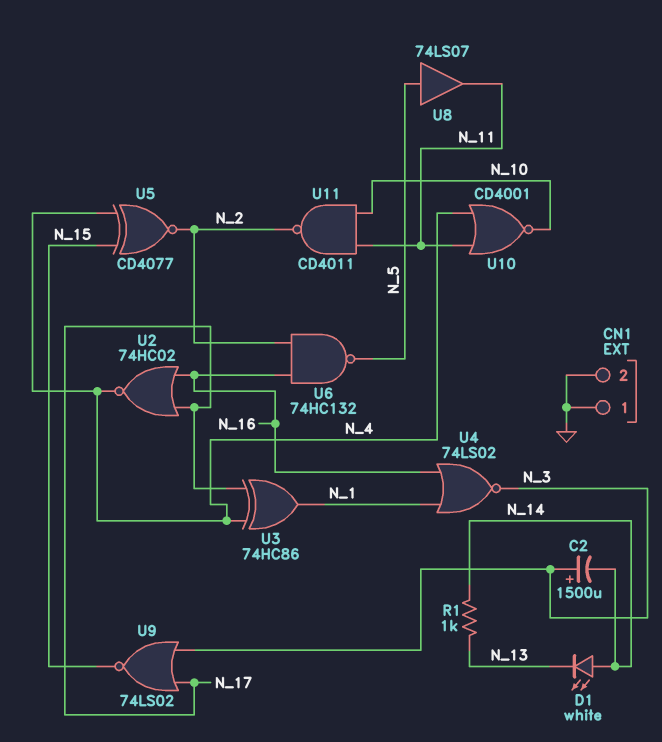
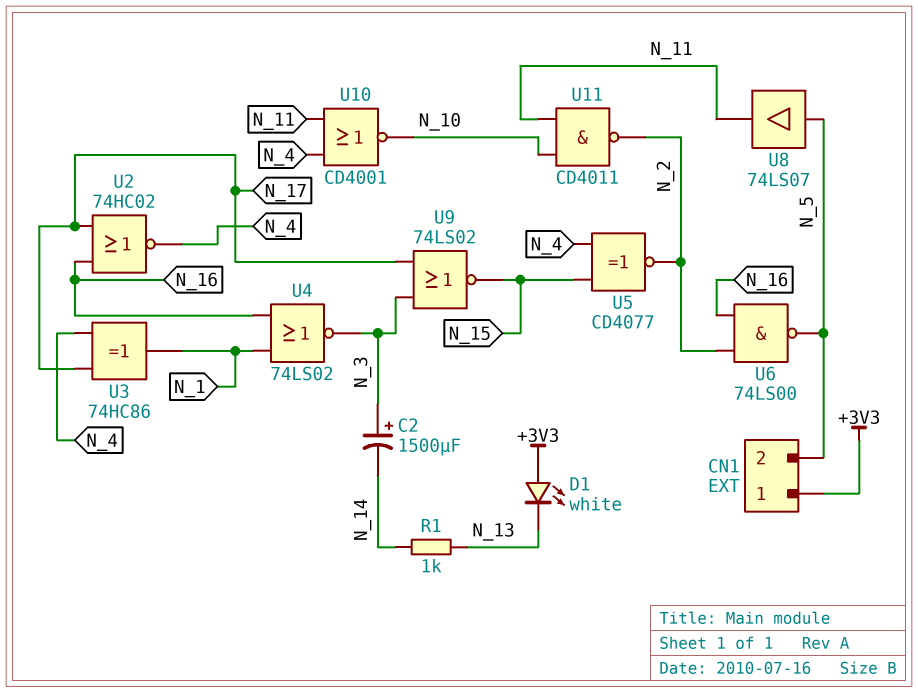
CN1 pin 1: GND -> +3V3
CN1 pin 2: GND -> N_5
D1: LED white (A N_14, K N_13) -> LED white (A +3V3, K N_13)
U6: NAND 74HC132 (in N_2, in N_16, out N_5) -> NAND 74LS00 (in N_2, in N_16, out N_5)

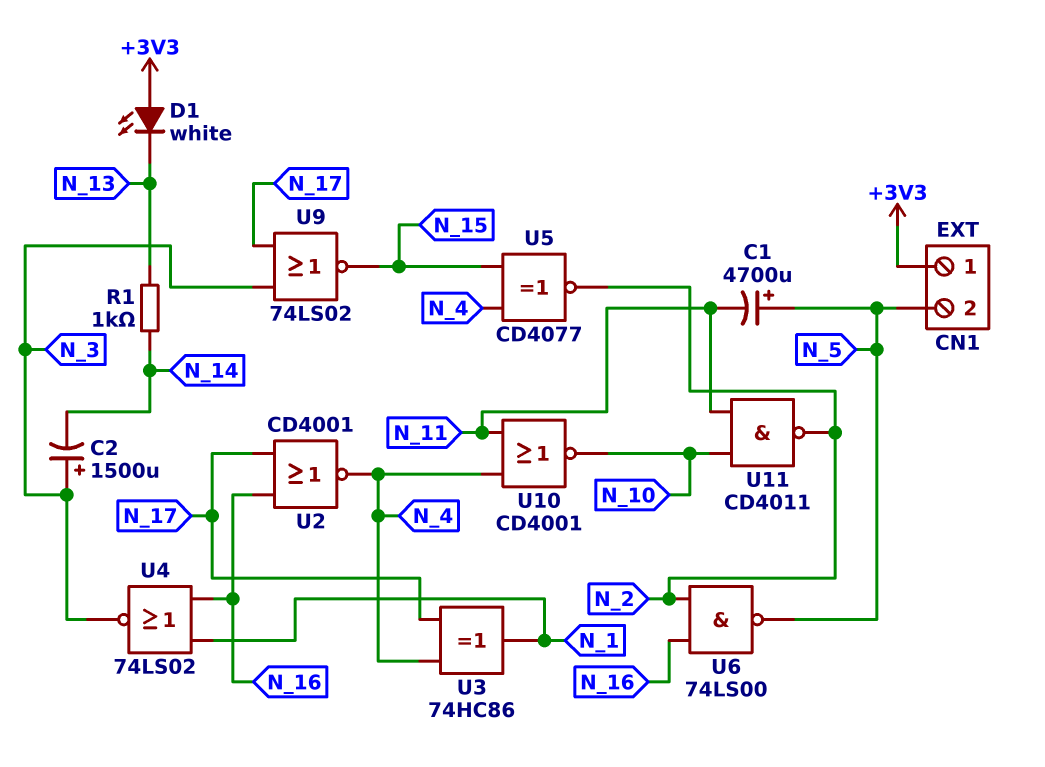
C1: none -> 4700uF (plus N_5, minus N_11)
U2: NOR 74HC02 (in N_16, in N_17, out N_4) -> NOR CD4001 (in N_16, in N_17, out N_4)
U8: buffer 74LS07 (in N_5, out N_11) -> none

